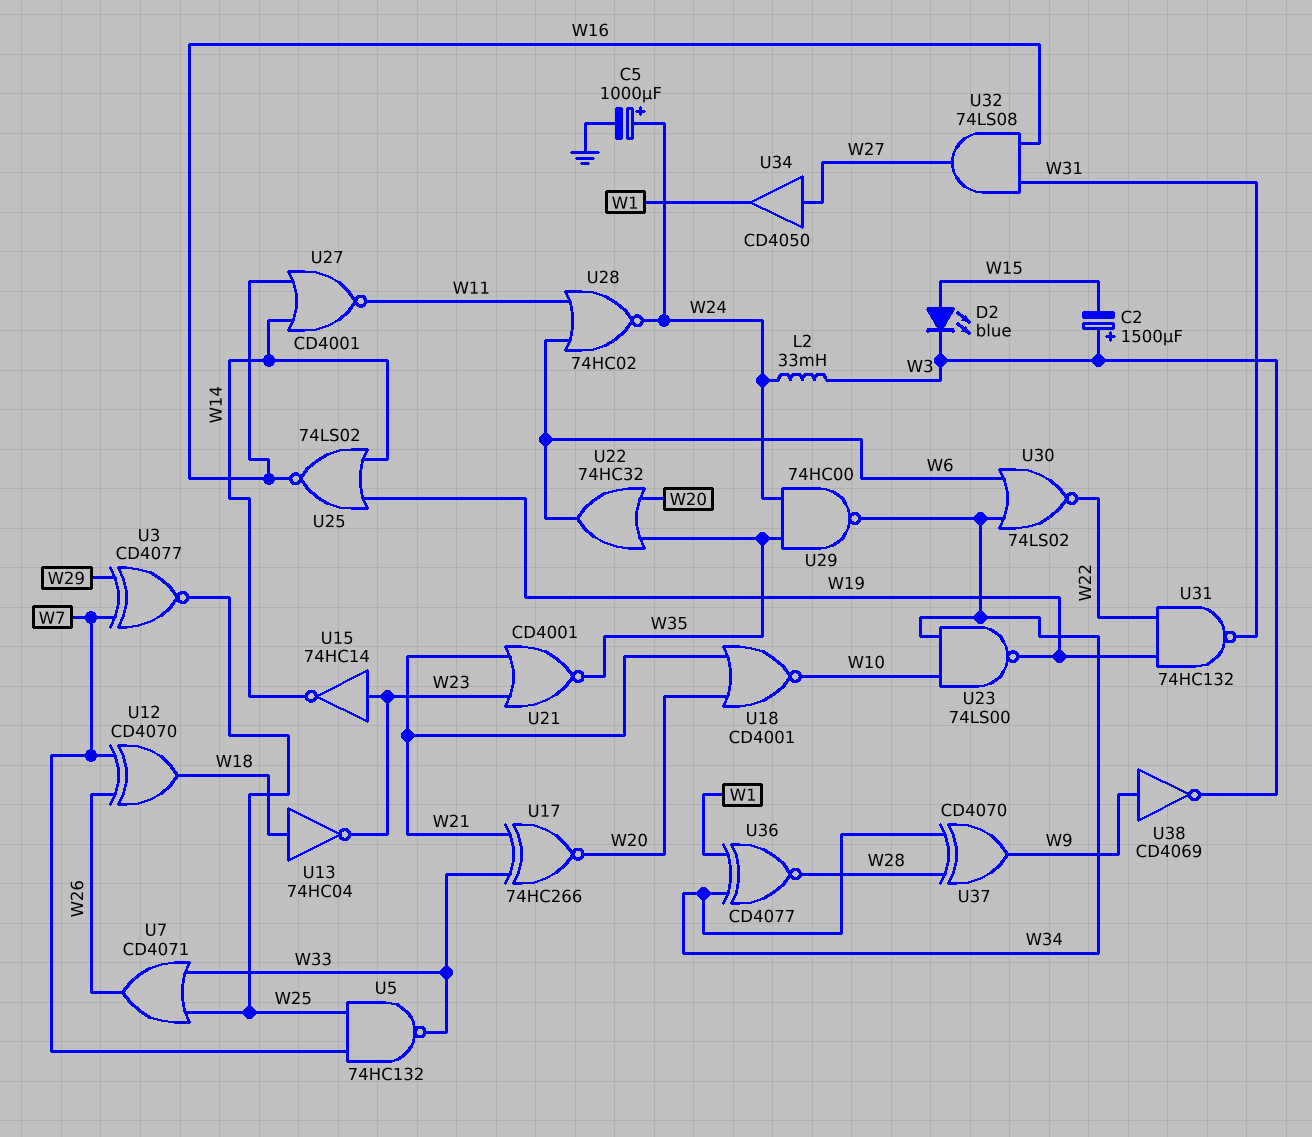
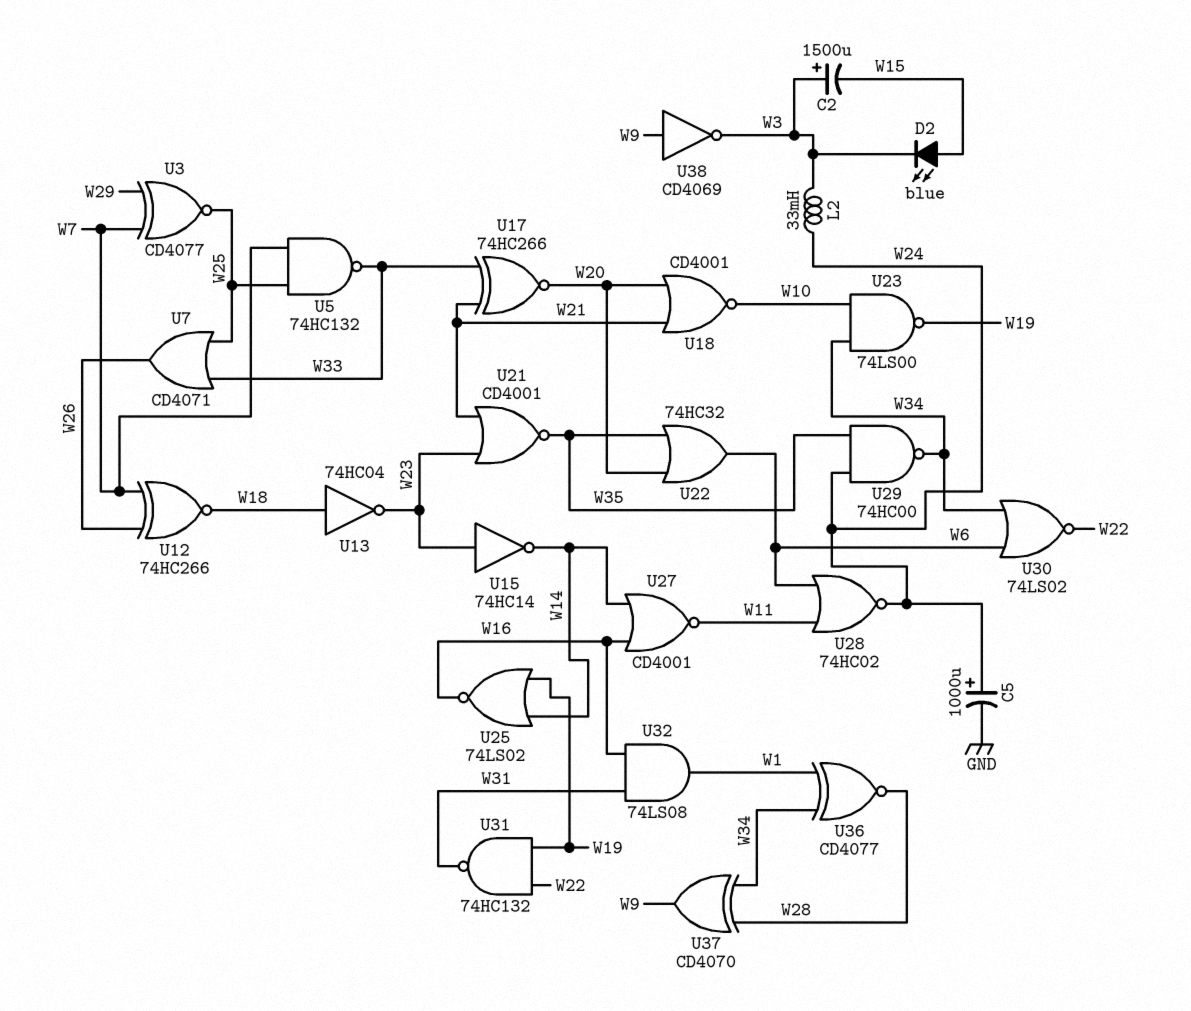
U12: XOR CD4070 (in W7, in W26, out W18) -> XNOR 74HC266 (in W7, in W26, out W18)
U32: AND 74LS08 (in W16, in W31, out W27) -> AND 74LS08 (in W16, in W31, out W1)
U34: buffer CD4050 (in W27, out W1) -> none

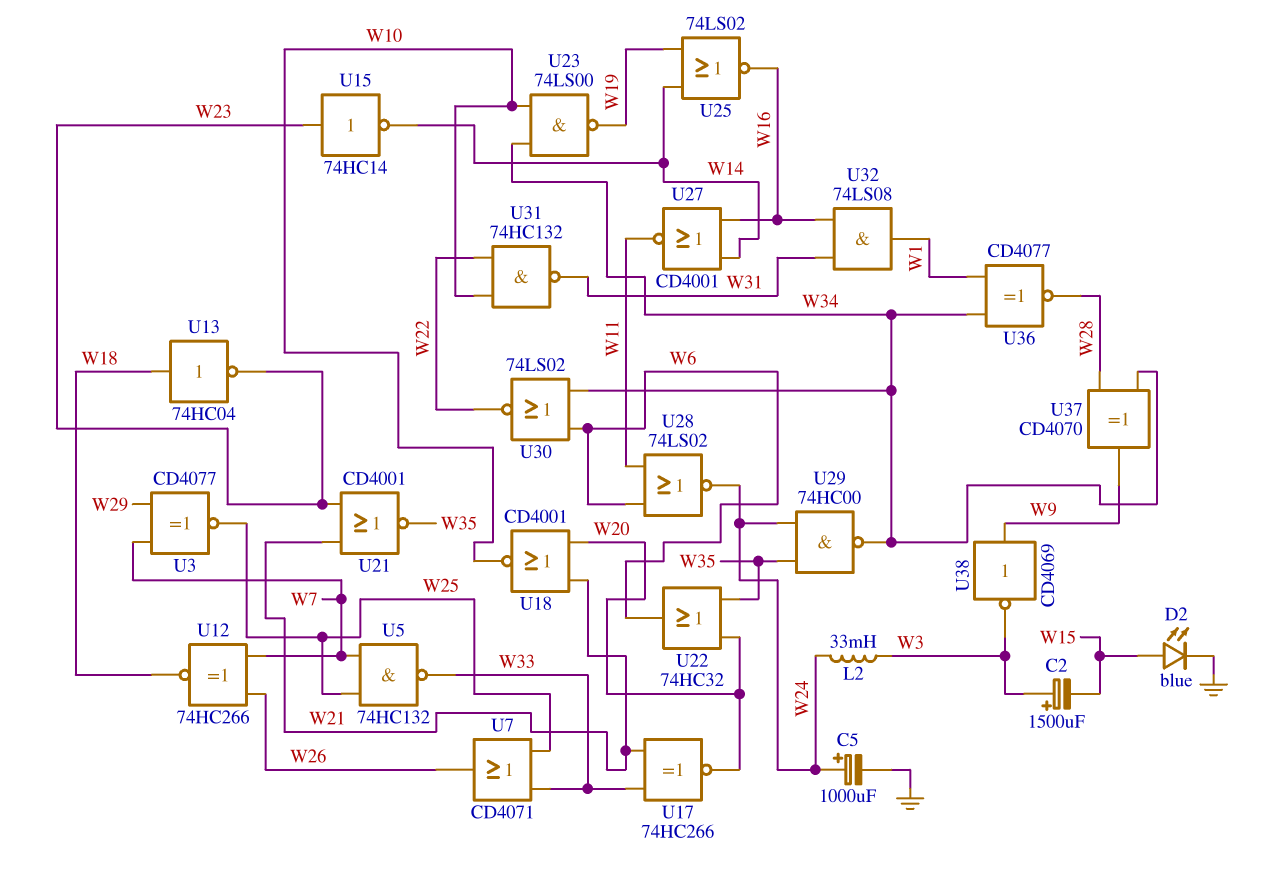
D2: LED blue (A W15, K W3) -> LED blue (A W15, K GND)
U28: NOR 74HC02 (in W6, in W11, out W24) -> NOR 74LS02 (in W6, in W11, out W24)
U31: NAND 74HC132 (in W19, in W22, out W31) -> NAND 74HC132 (in W10, in W22, out W31)

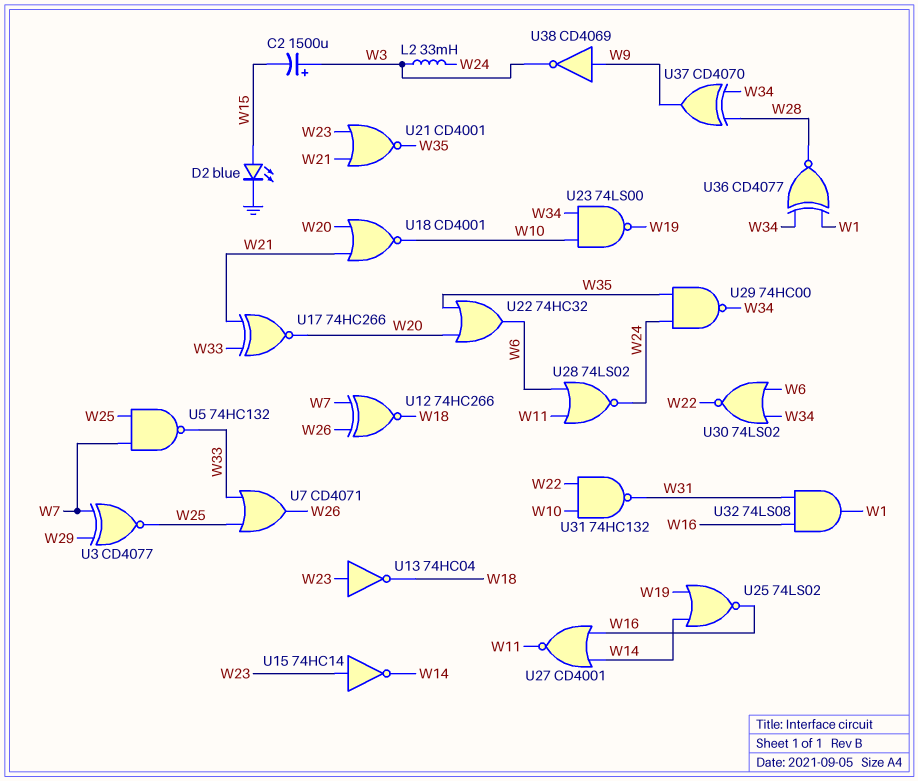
C5: 1000uF (plus W24, minus GND) -> none
U13: NOT 74HC04 (in W18, out W23) -> NOT 74HC04 (in W23, out W18)

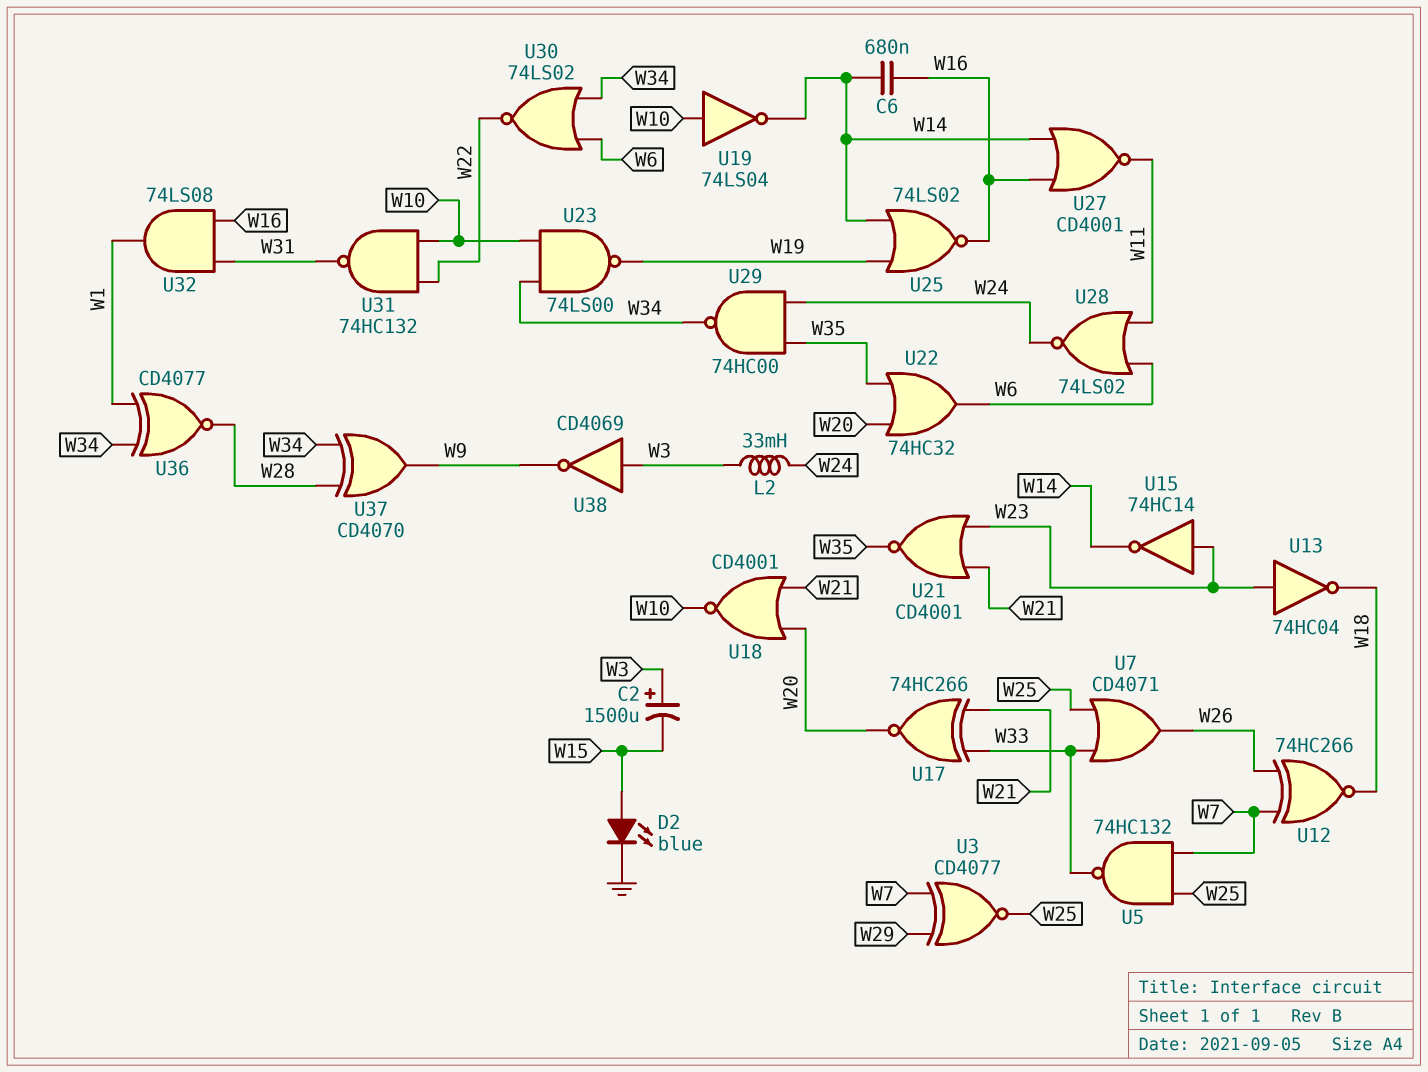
C6: none -> 680nF (W14, W16)
U19: none -> NOT 74LS04 (in W10, out W14)
U38: NOT CD4069 (in W9, out W3) -> NOT CD4069 (in W3, out W9)

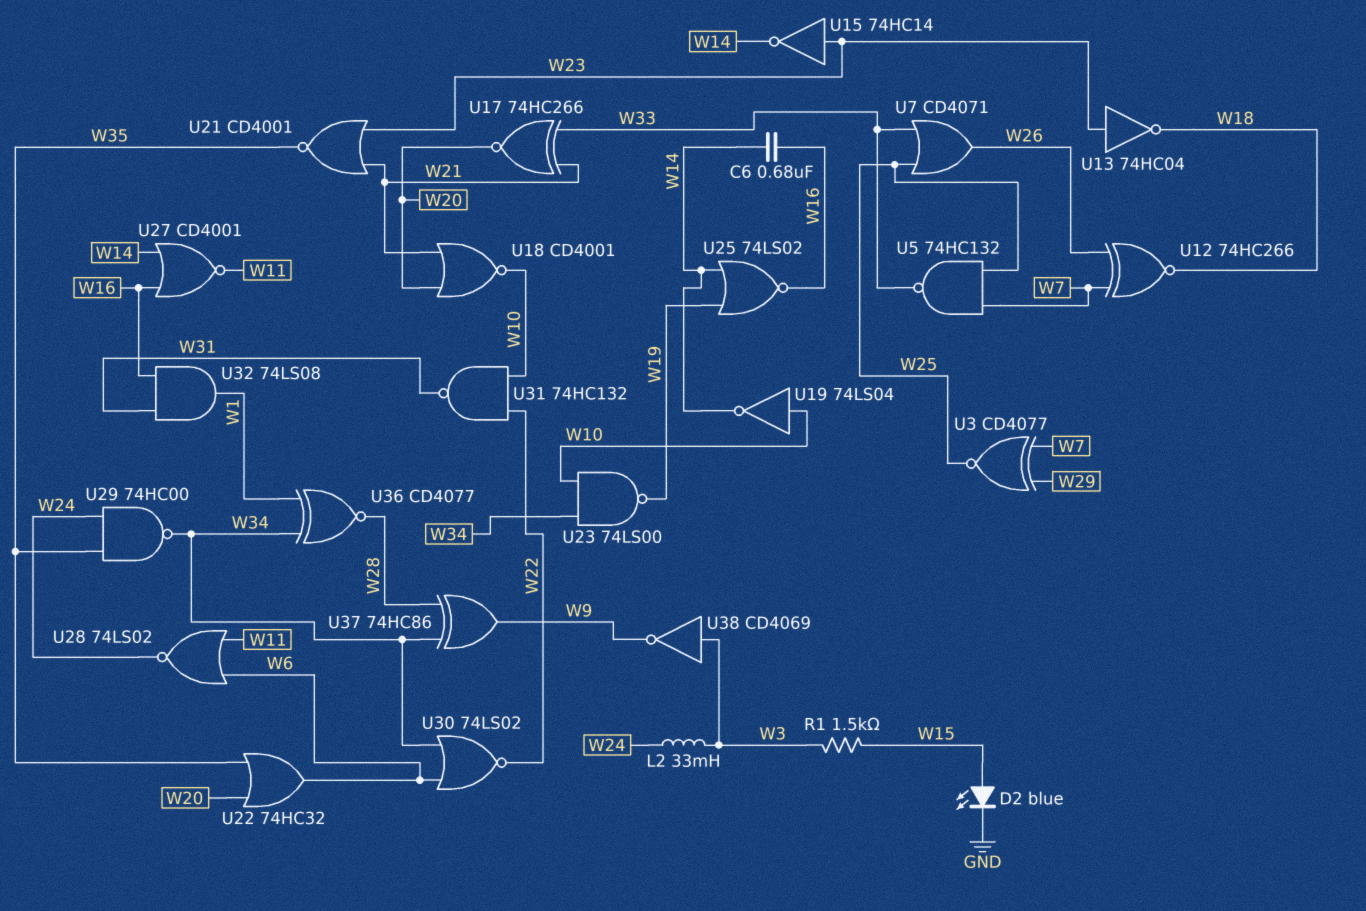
C2: 1500uF (plus W3, minus W15) -> none
R1: none -> 1.5k (W3, W15)
U37: XOR CD4070 (in W28, in W34, out W9) -> XOR 74HC86 (in W28, in W34, out W9)

